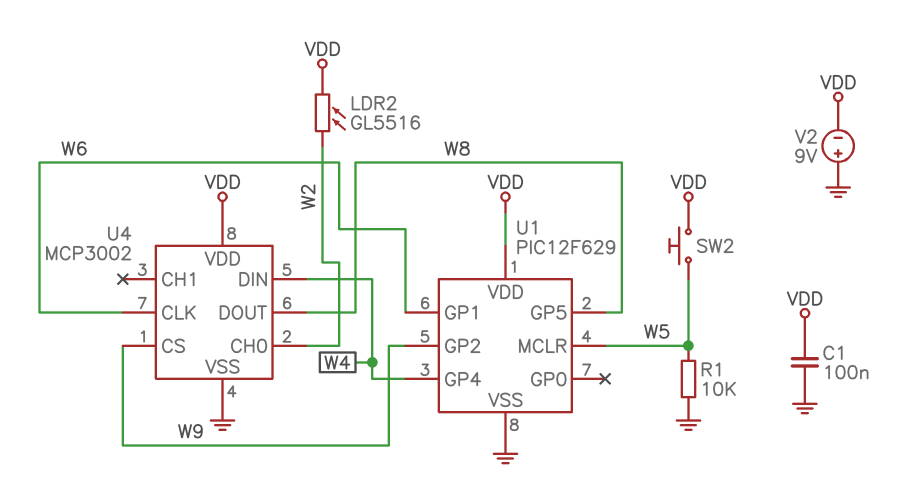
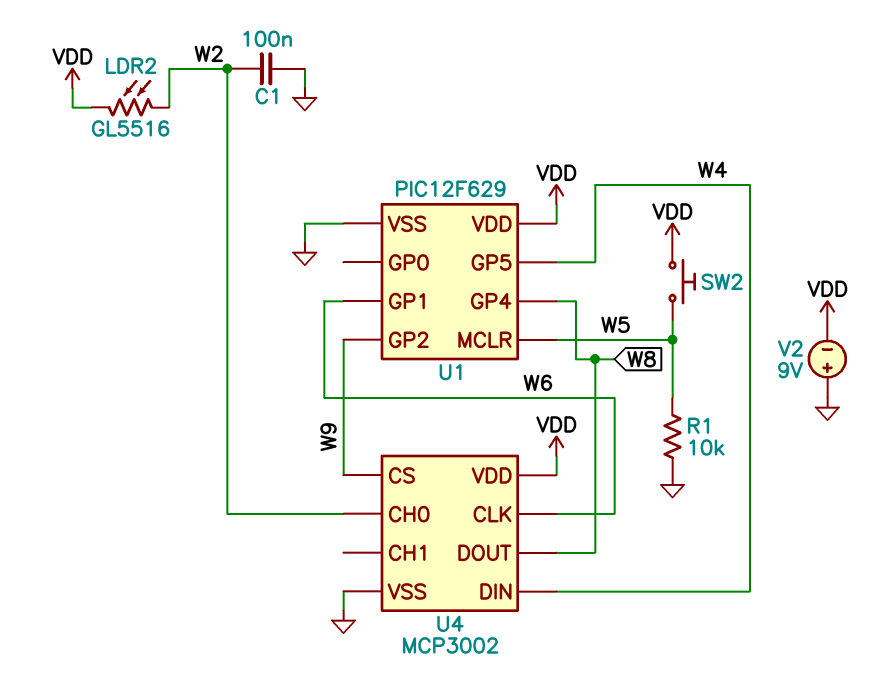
C1: 100nF (GND, VDD) -> 100nF (GND, W2)
U1 pin GP4: W4 -> W8
U1 pin GP5: W8 -> W4

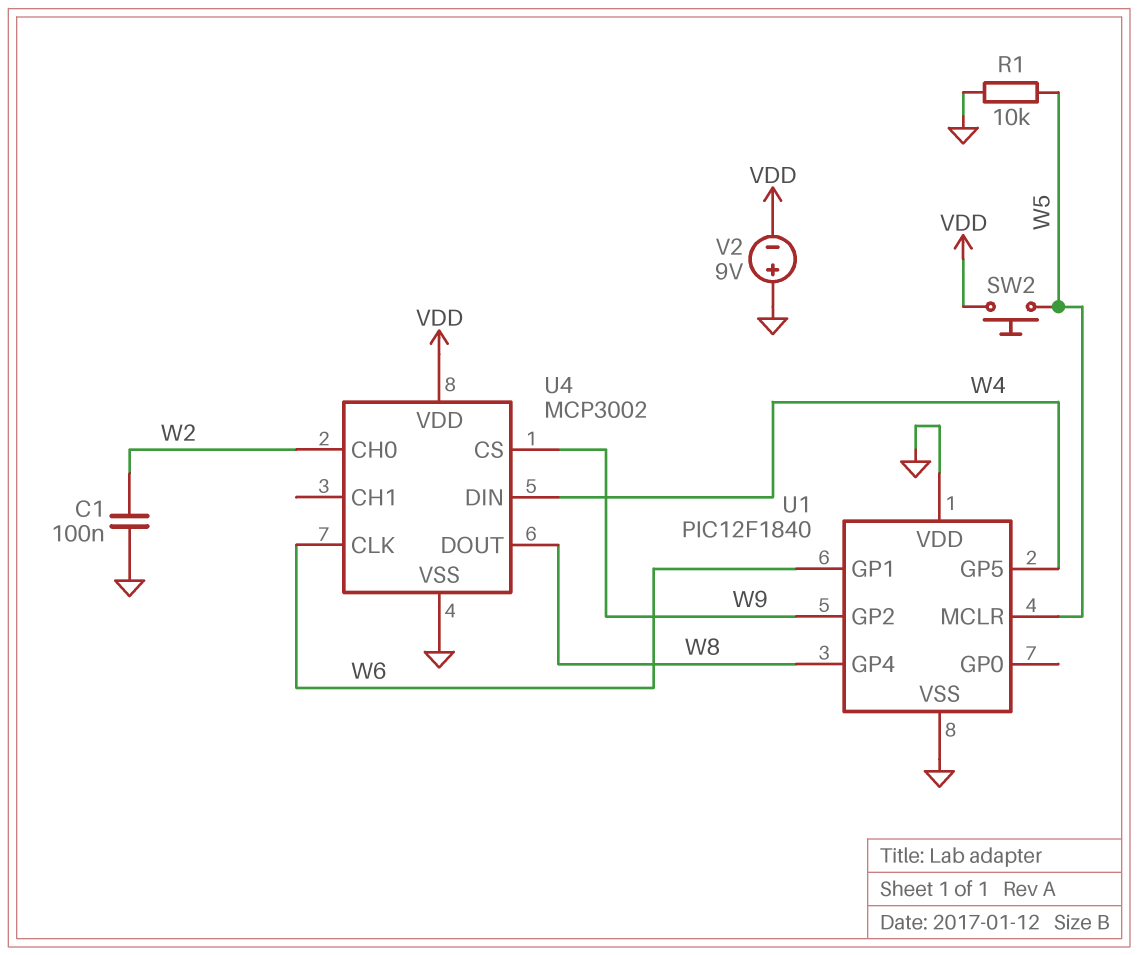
LDR2: GL5516 (VDD, W2) -> none
U1: PIC12F629 -> PIC12F1840
U1 pin VDD: VDD -> GND

